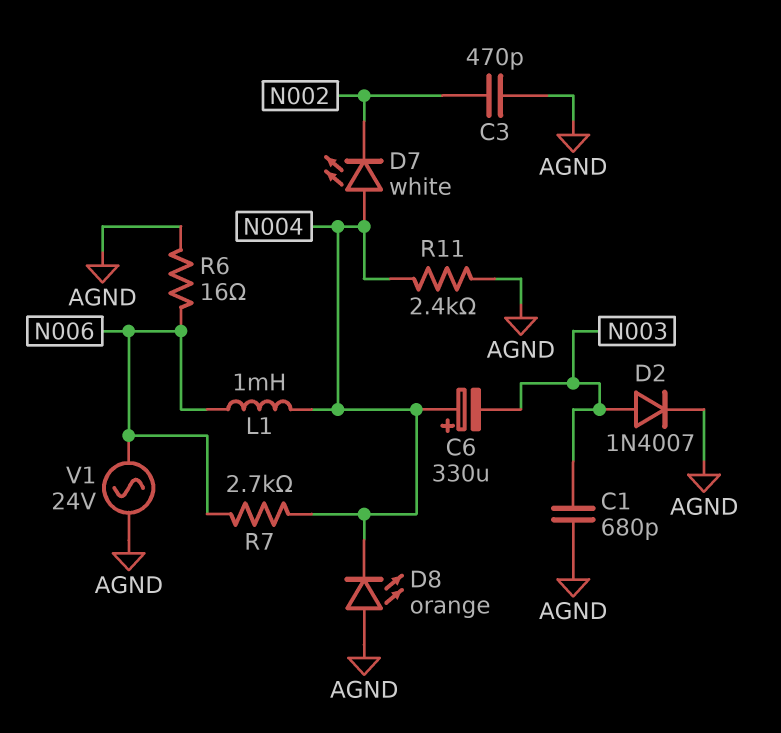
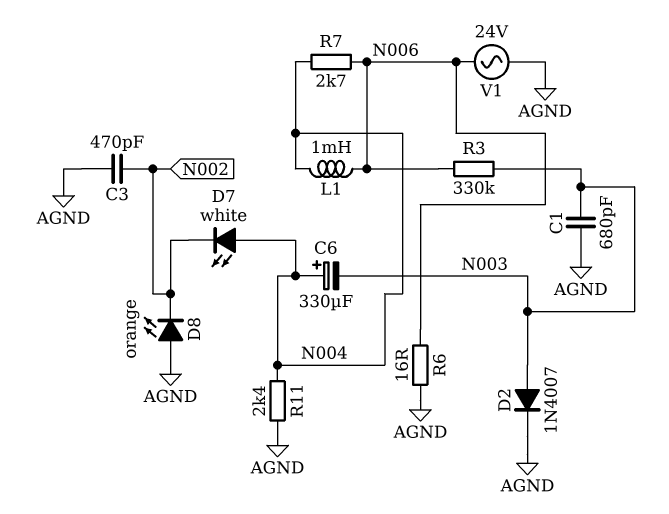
D8: LED orange (A AGND, K N004) -> LED orange (A AGND, K N002)
R3: none -> 330k (N003, N006)

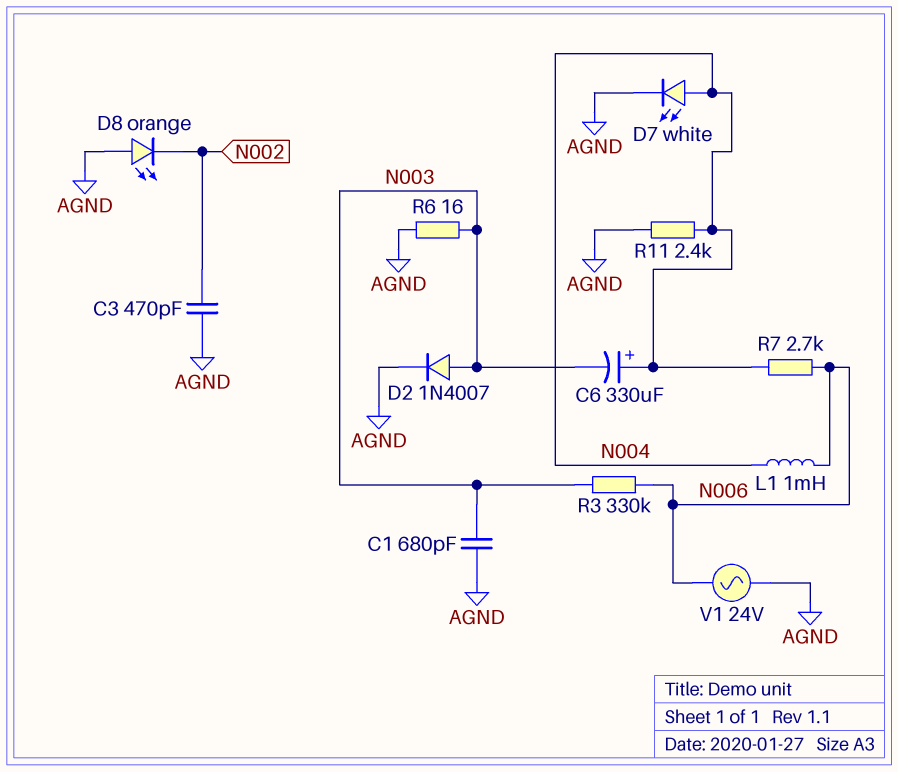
D7: LED white (A N004, K N002) -> LED white (A N004, K AGND)
R6: 16 (AGND, N006) -> 16 (AGND, N003)

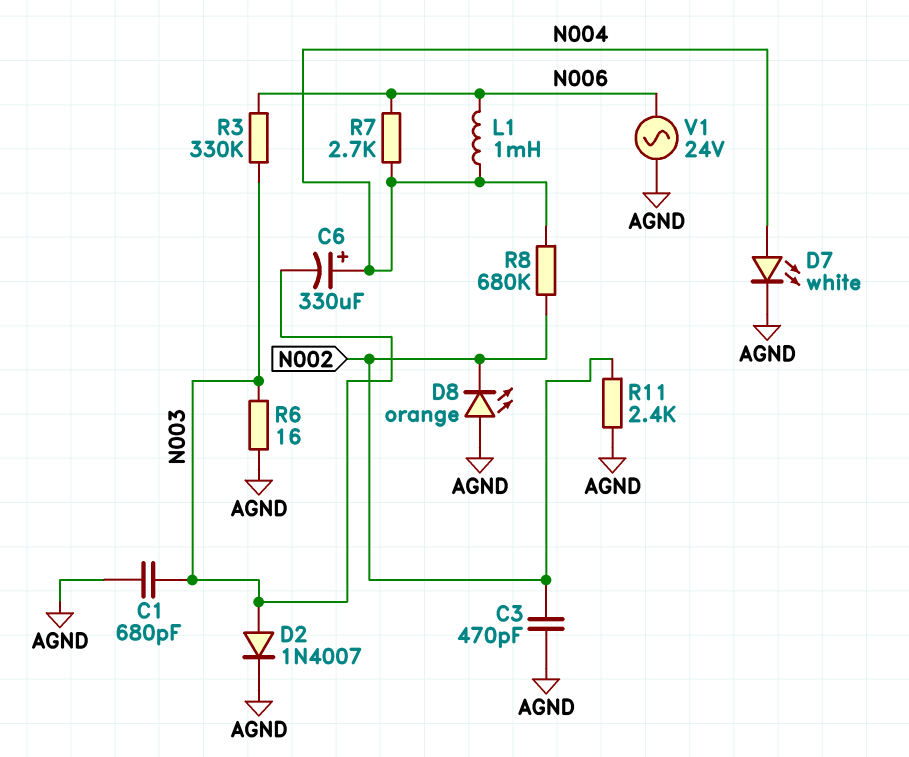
R8: none -> 680k (N002, N004)
R11: 2.4k (AGND, N004) -> 2.4k (AGND, N002)

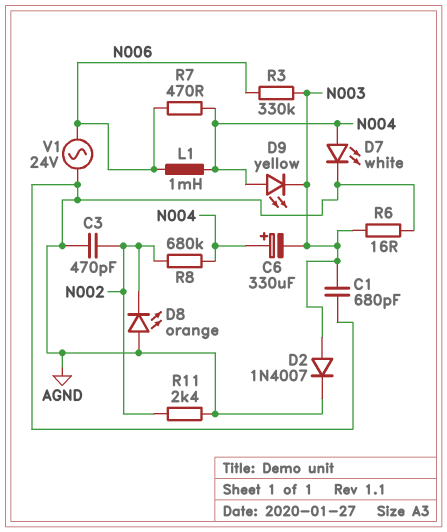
D9: none -> LED yellow (A N004, K N003)
R7: 2.7k (N004, N006) -> 470 (N004, N006)

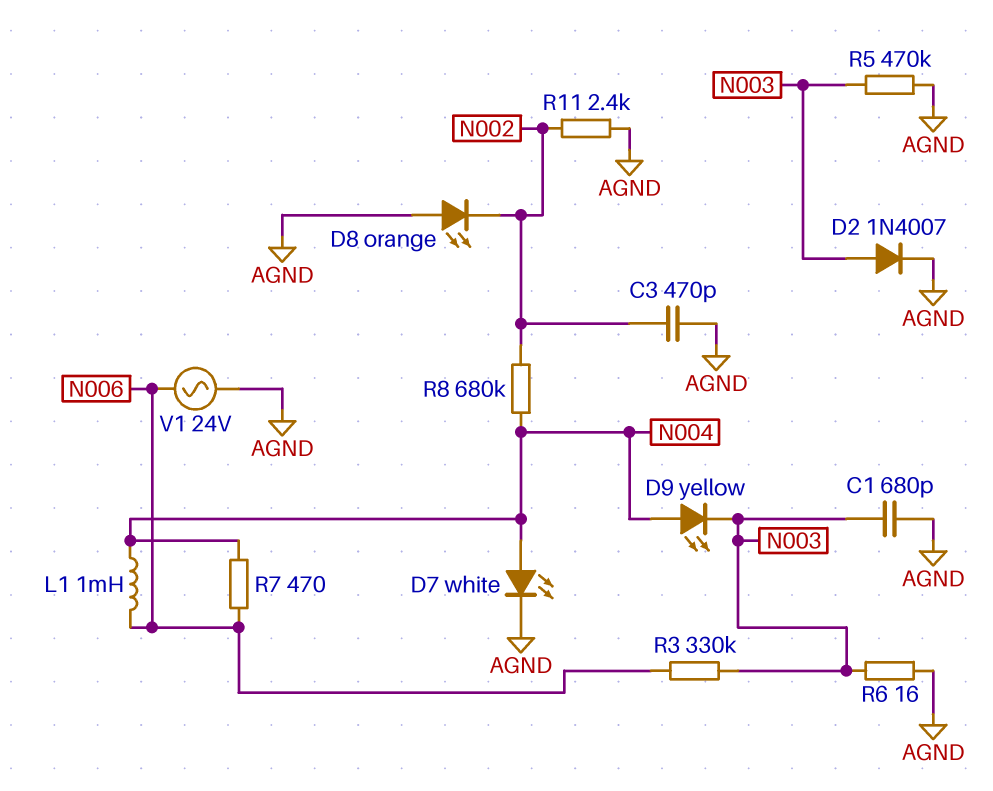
C6: 330uF (plus N004, minus N003) -> none
R5: none -> 470k (AGND, N003)

